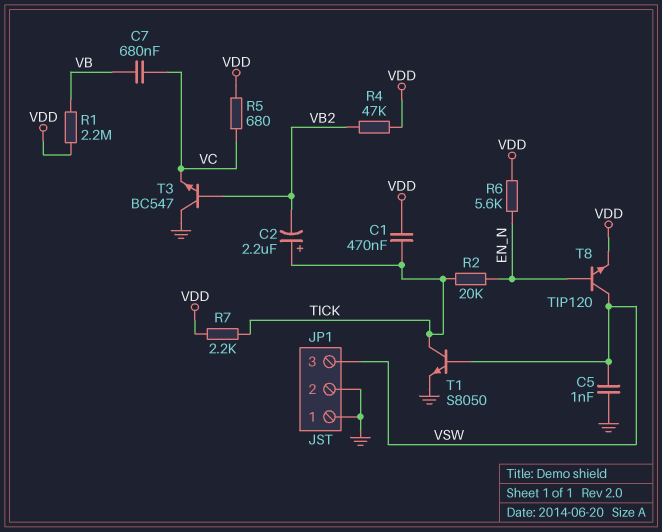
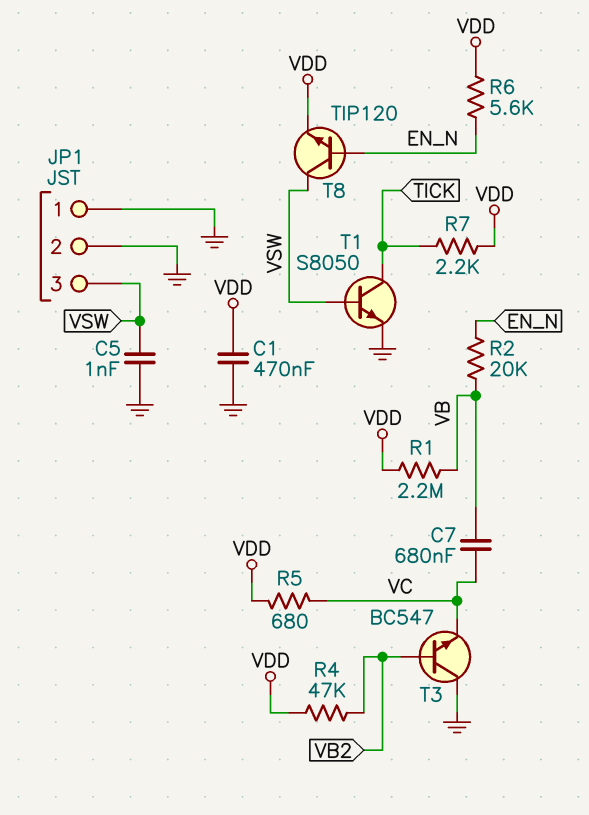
C1: 470nF (TICK, VDD) -> 470nF (GND, VDD)
C2: 2.2uF (plus TICK, minus VB2) -> none
R2: 20k (EN_N, TICK) -> 20k (EN_N, VB)

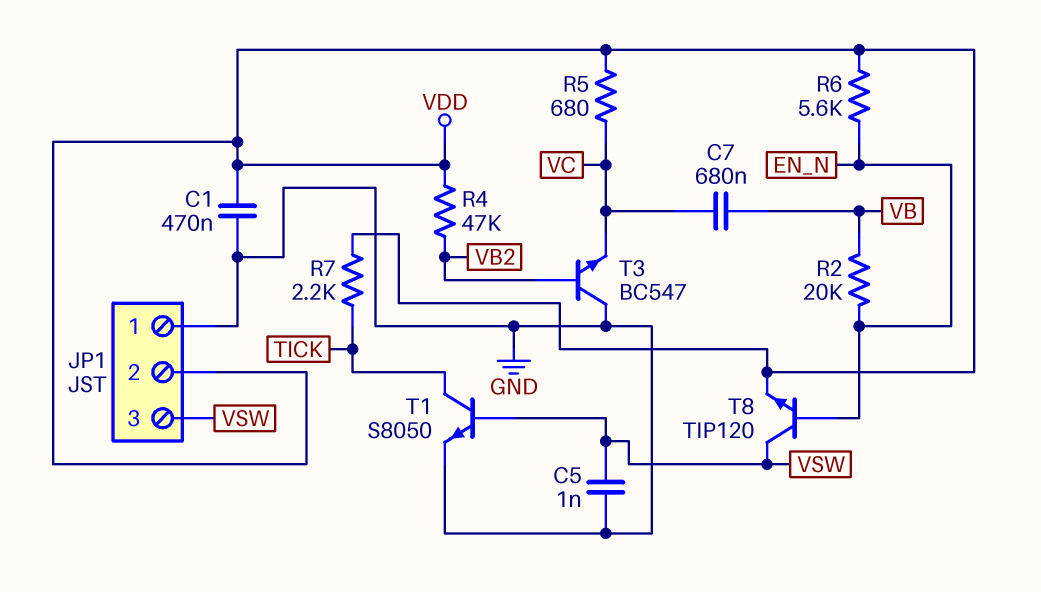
JP1 pin 2: GND -> VDD
R1: 2.2M (VB, VDD) -> none

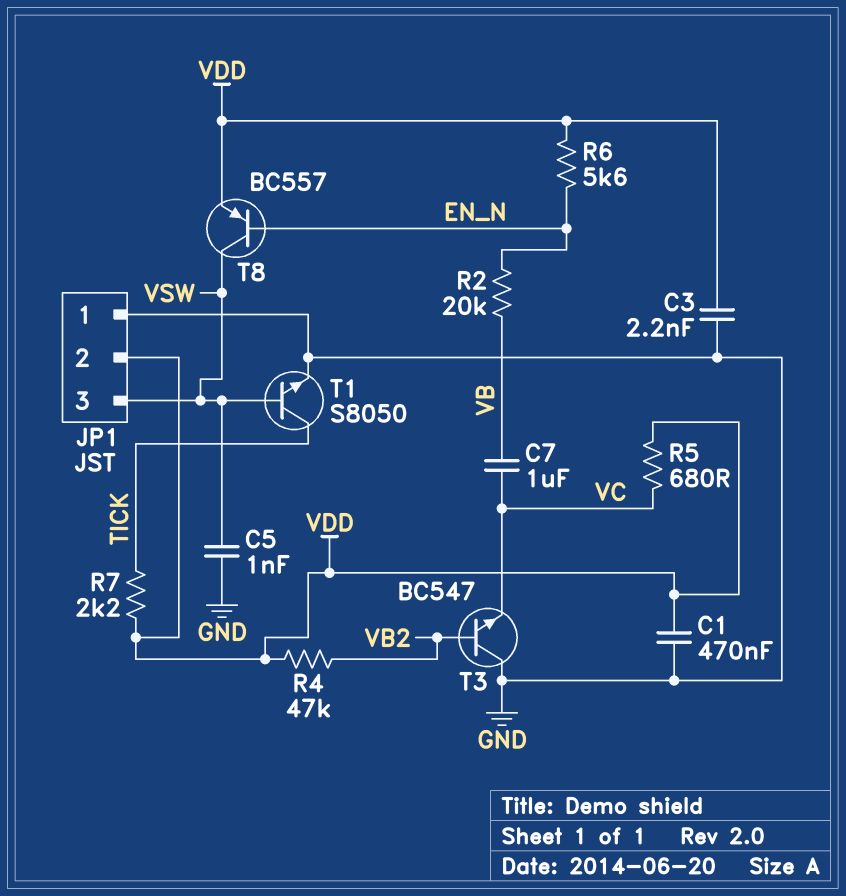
C3: none -> 2.2nF (GND, VDD)
C7: 680nF (VB, VC) -> 1uF (VB, VC)
T8: NPN TIP120 (B EN_N, C VSW, E VDD) -> PNP BC557 (B EN_N, C VSW, E VDD)

